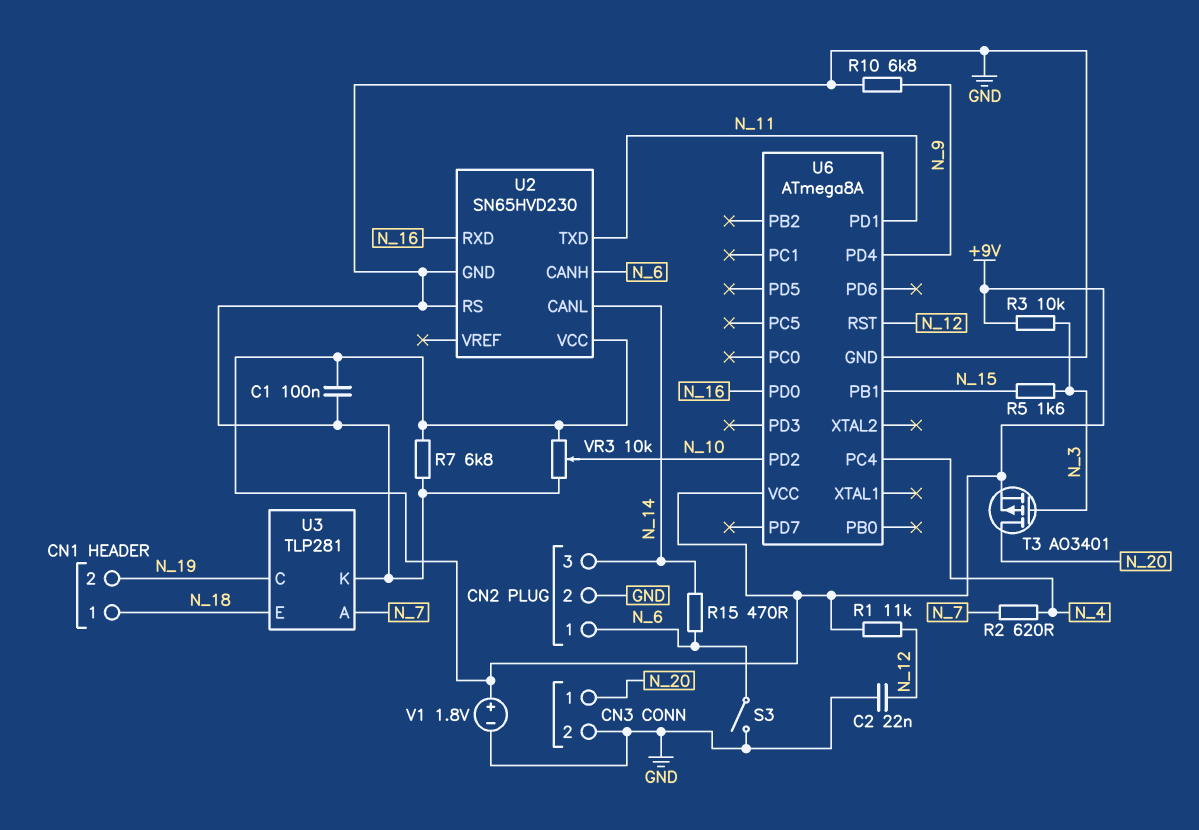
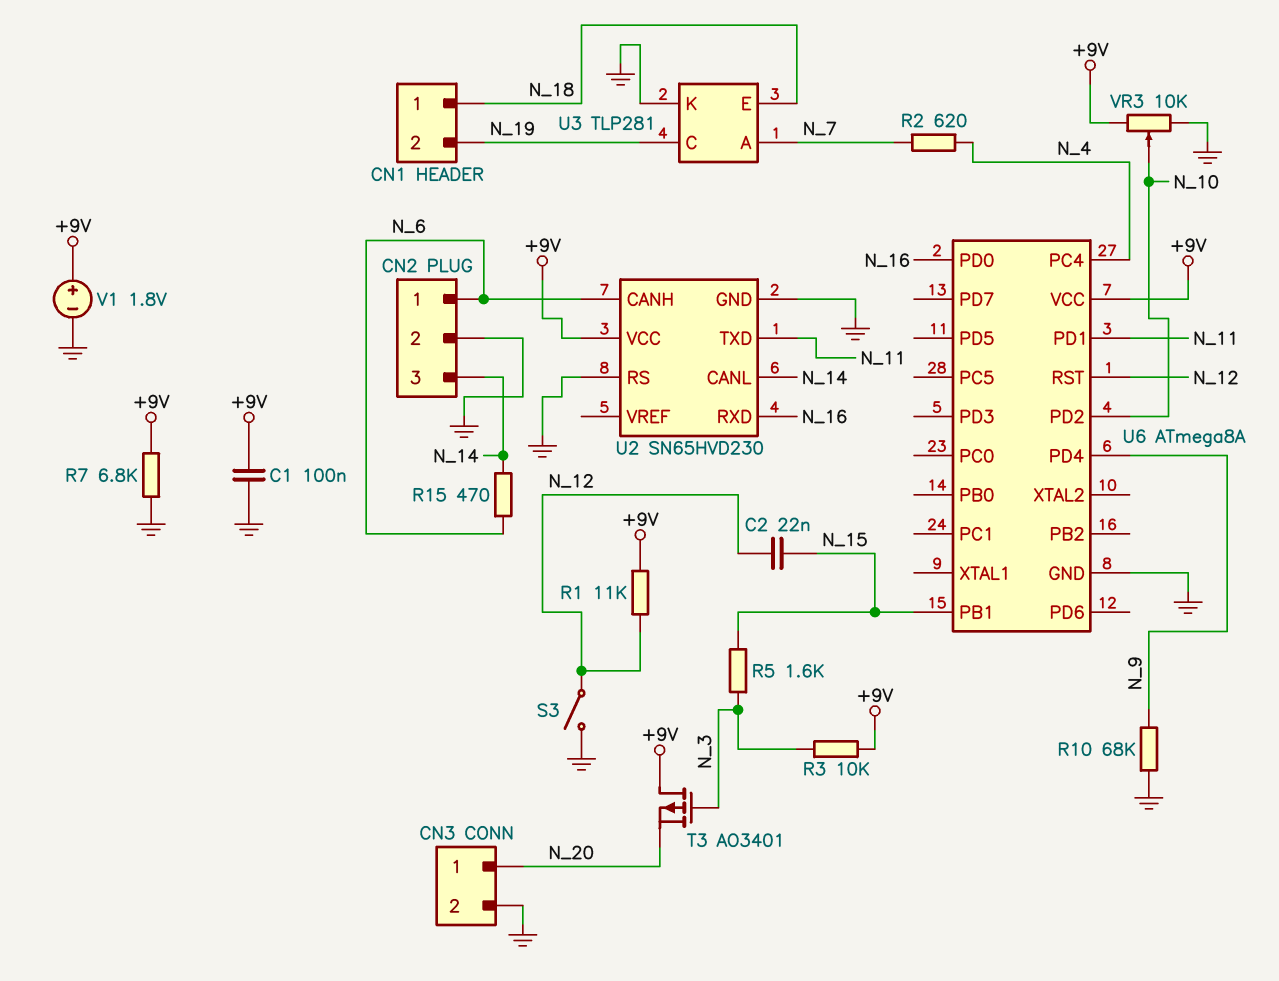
C2: 22nF (GND, N_12) -> 22nF (N_12, N_15)
R10: 6.8k (GND, N_9) -> 68k (GND, N_9)
S3: switch (GND, N_6) -> switch (GND, N_12)
T3: PMOS AO3401 (G N_3, D N_20, S +9V) -> PMOS AO3401 (G N_3, D +9V, S N_20)

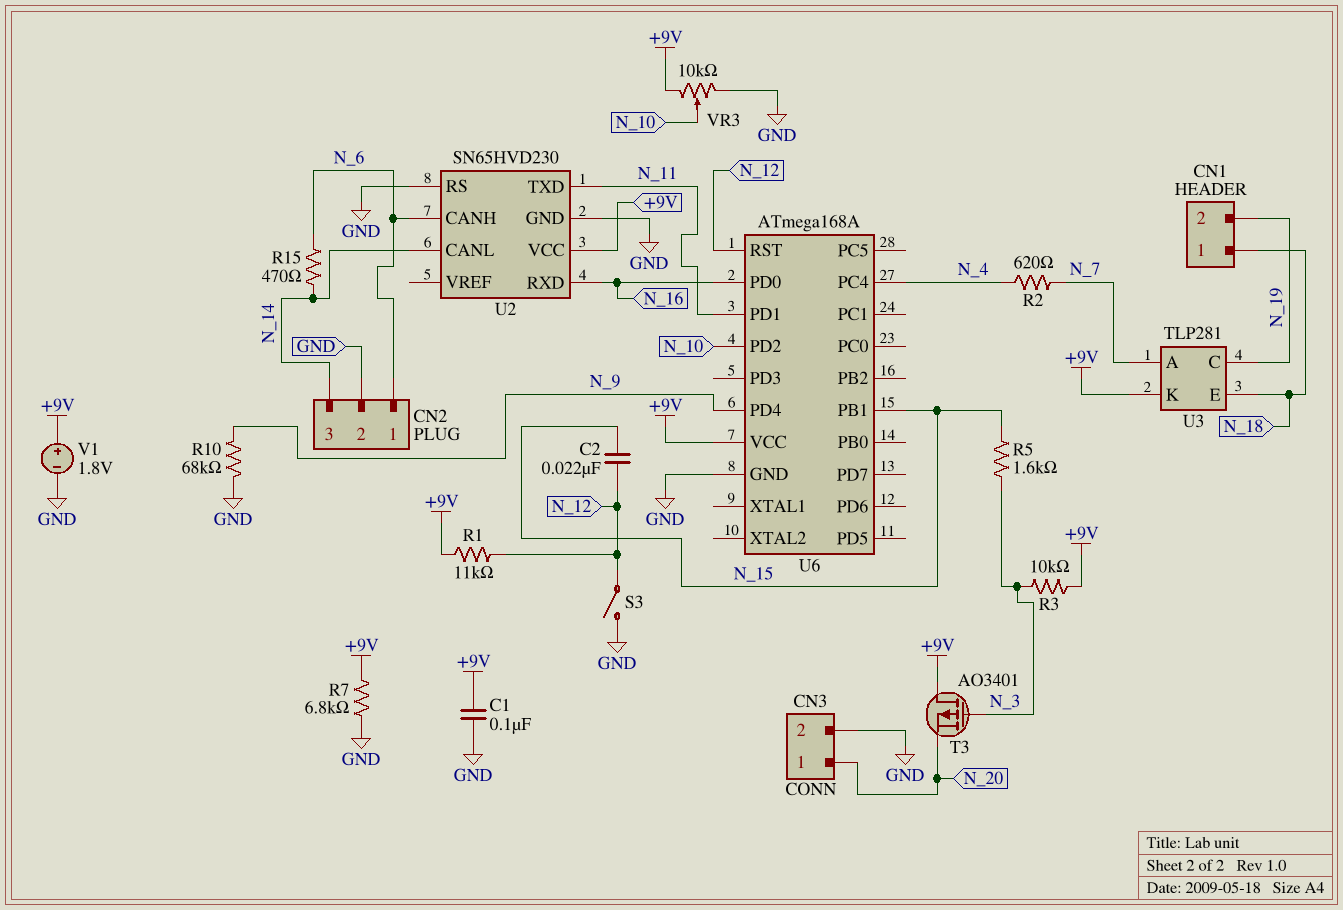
U3 pin K: GND -> +9V
U6: ATmega8A -> ATmega168A

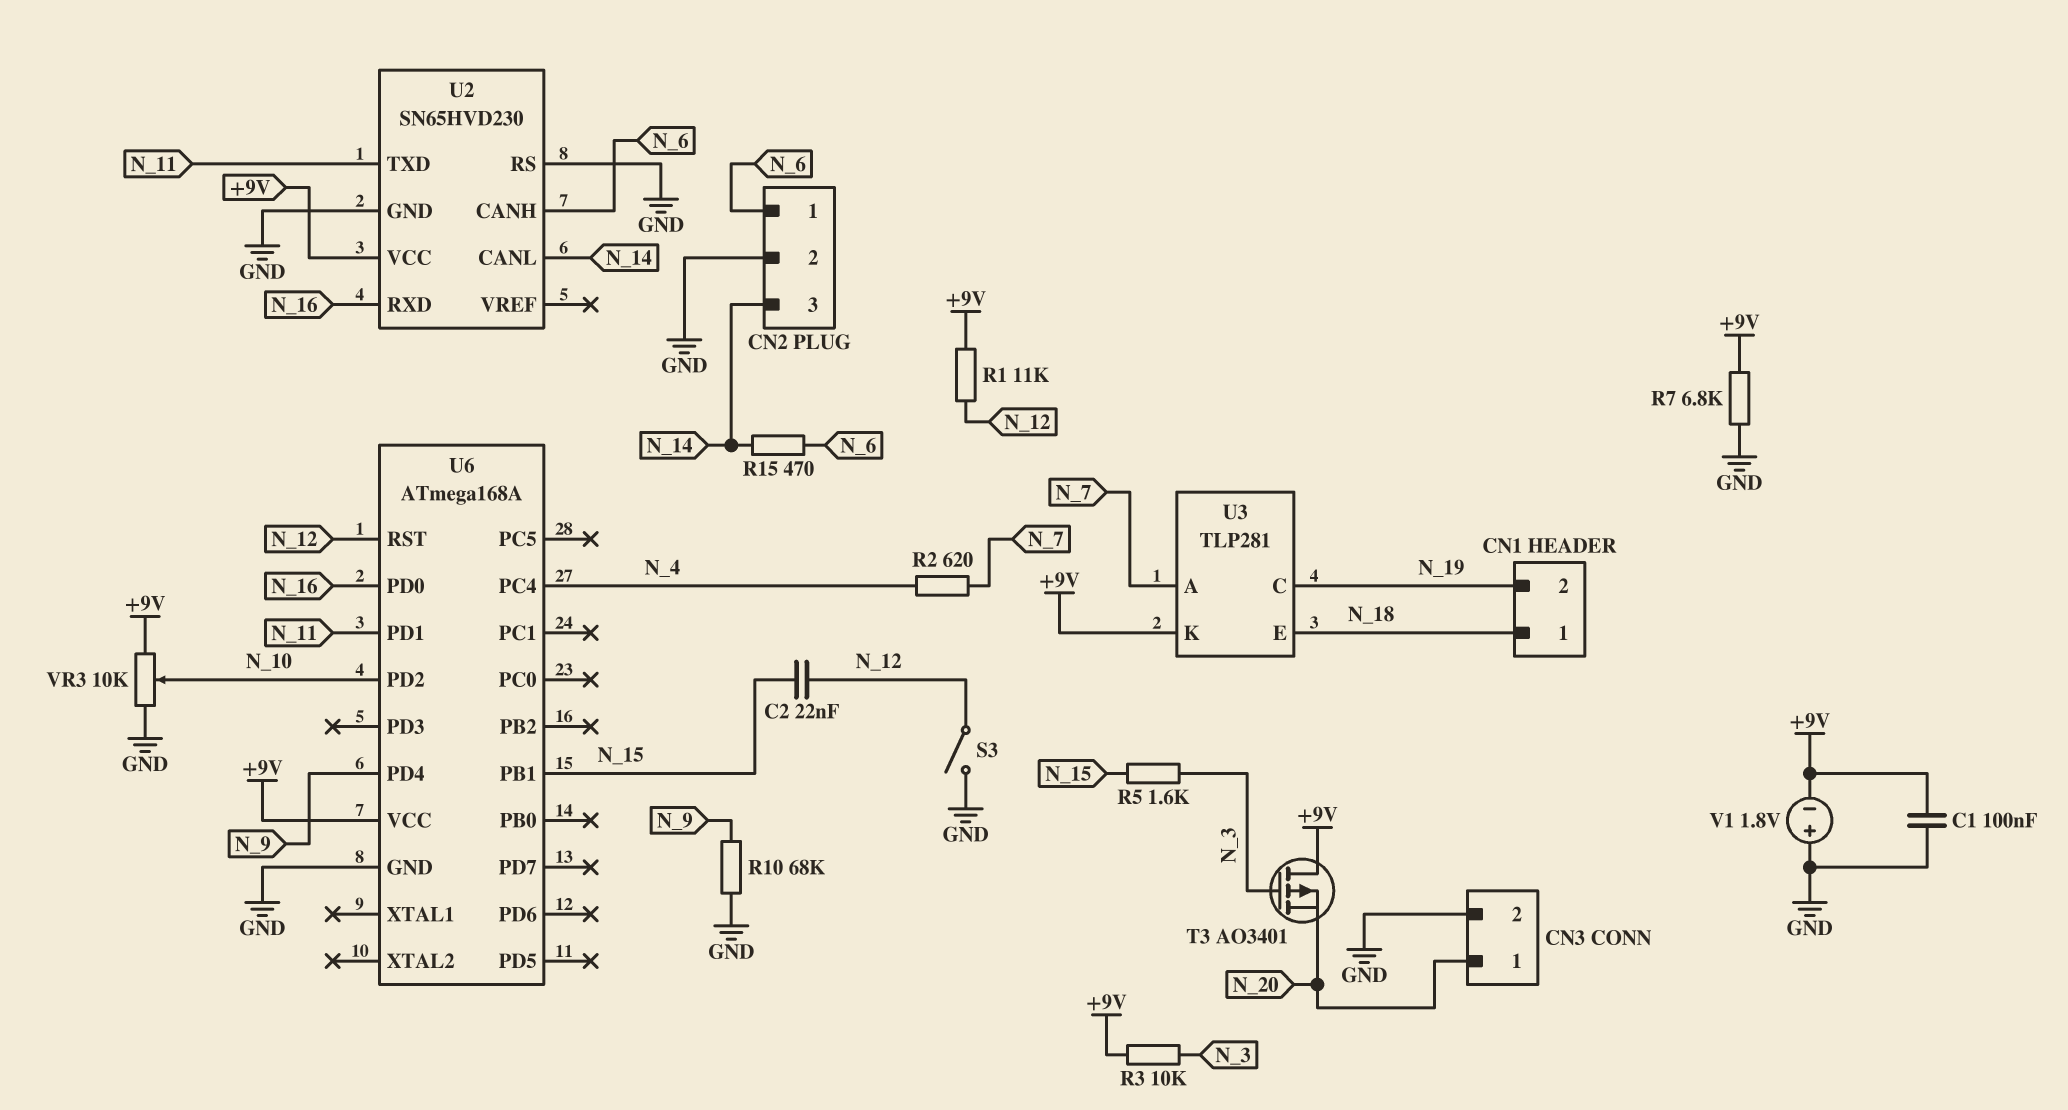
V1: 1.8V (plus +9V, minus GND) -> 1.8V (plus GND, minus +9V)

